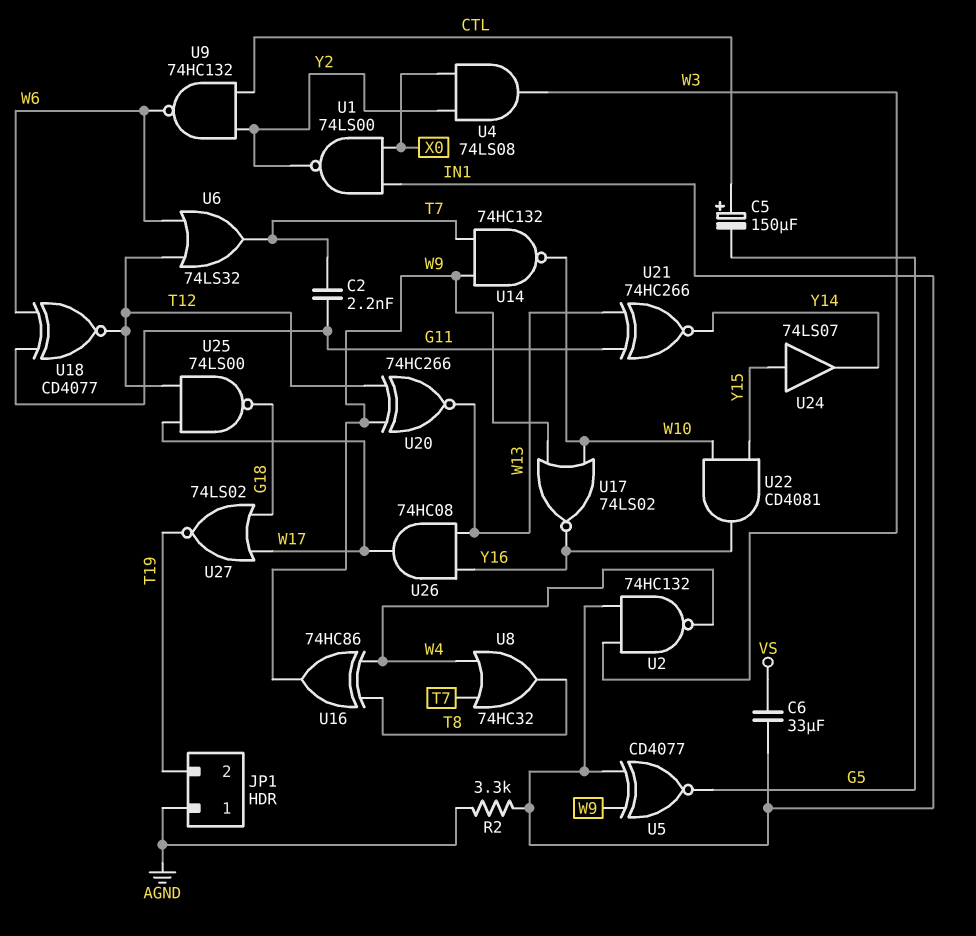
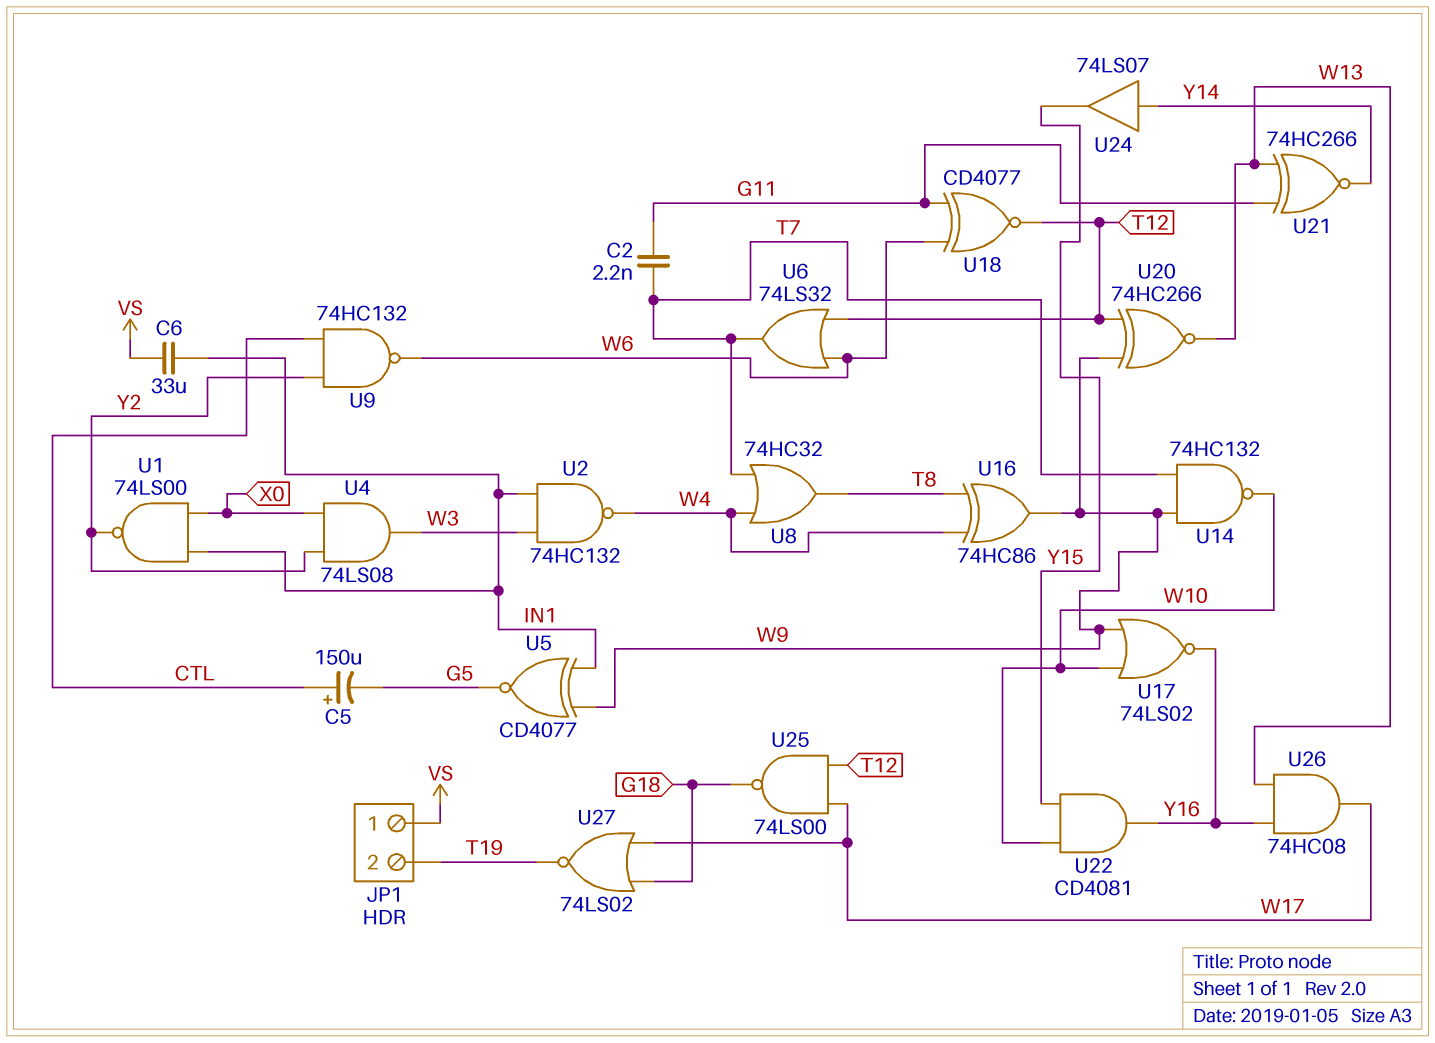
JP1 pin 1: AGND -> VS
R2: 3.3k (AGND, IN1) -> none
U24: buffer 74LS07 (in Y15, out Y14) -> buffer 74LS07 (in Y14, out Y15)

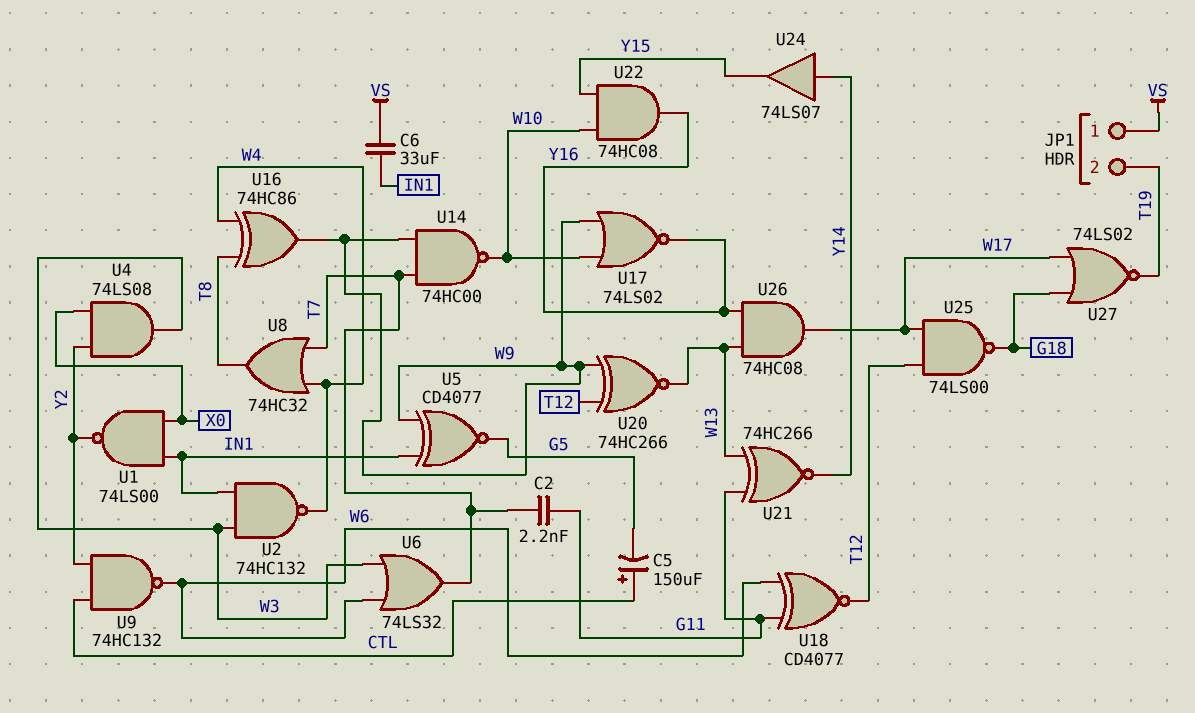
U6: OR 74LS32 (in T12, in W6, out T7) -> OR 74LS32 (in W3, in W6, out T7)
U14: NAND 74HC132 (in T7, in W9, out W10) -> NAND 74HC00 (in T7, in W9, out W10)
U22: AND CD4081 (in W10, in Y15, out Y16) -> AND 74HC08 (in W10, in Y15, out Y16)

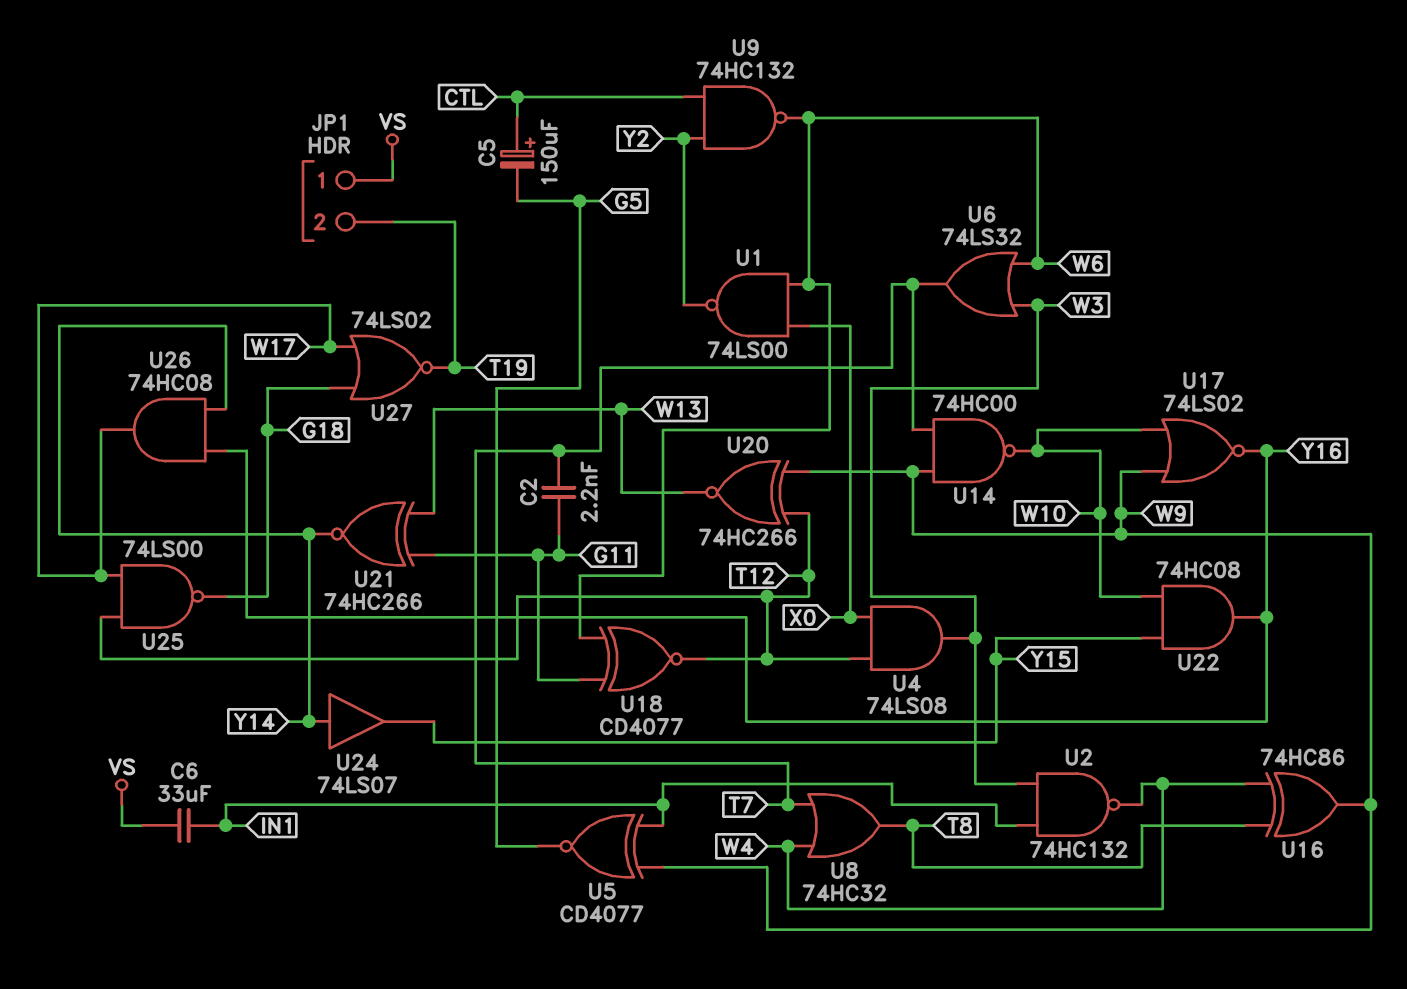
U1: NAND 74LS00 (in IN1, in X0, out Y2) -> NAND 74LS00 (in W6, in X0, out Y2)
U4: AND 74LS08 (in X0, in Y2, out W3) -> AND 74LS08 (in T12, in X0, out W3)
U26: AND 74HC08 (in W13, in Y16, out W17) -> AND 74HC08 (in Y14, in Y16, out W17)

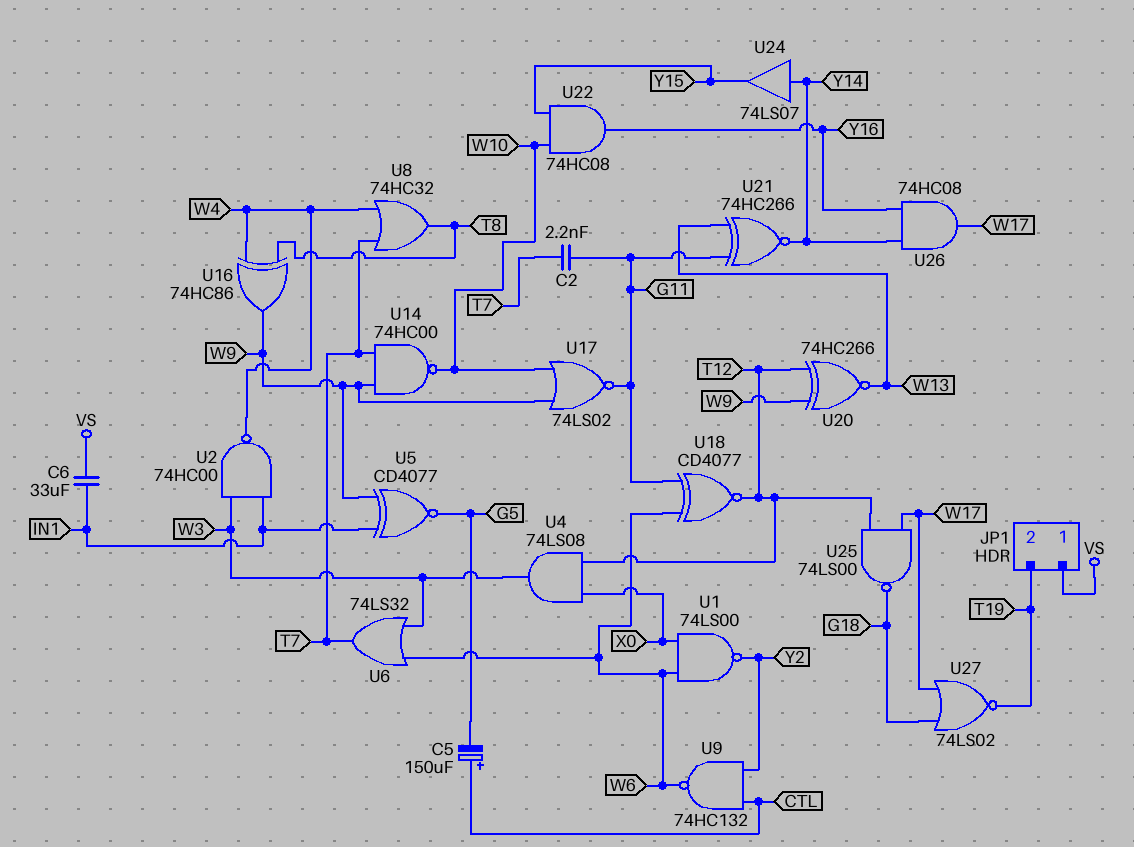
U2: NAND 74HC132 (in IN1, in W3, out W4) -> NAND 74HC00 (in IN1, in W3, out W4)
U17: NOR 74LS02 (in W9, in W10, out Y16) -> NOR 74LS02 (in W9, in W10, out G11)

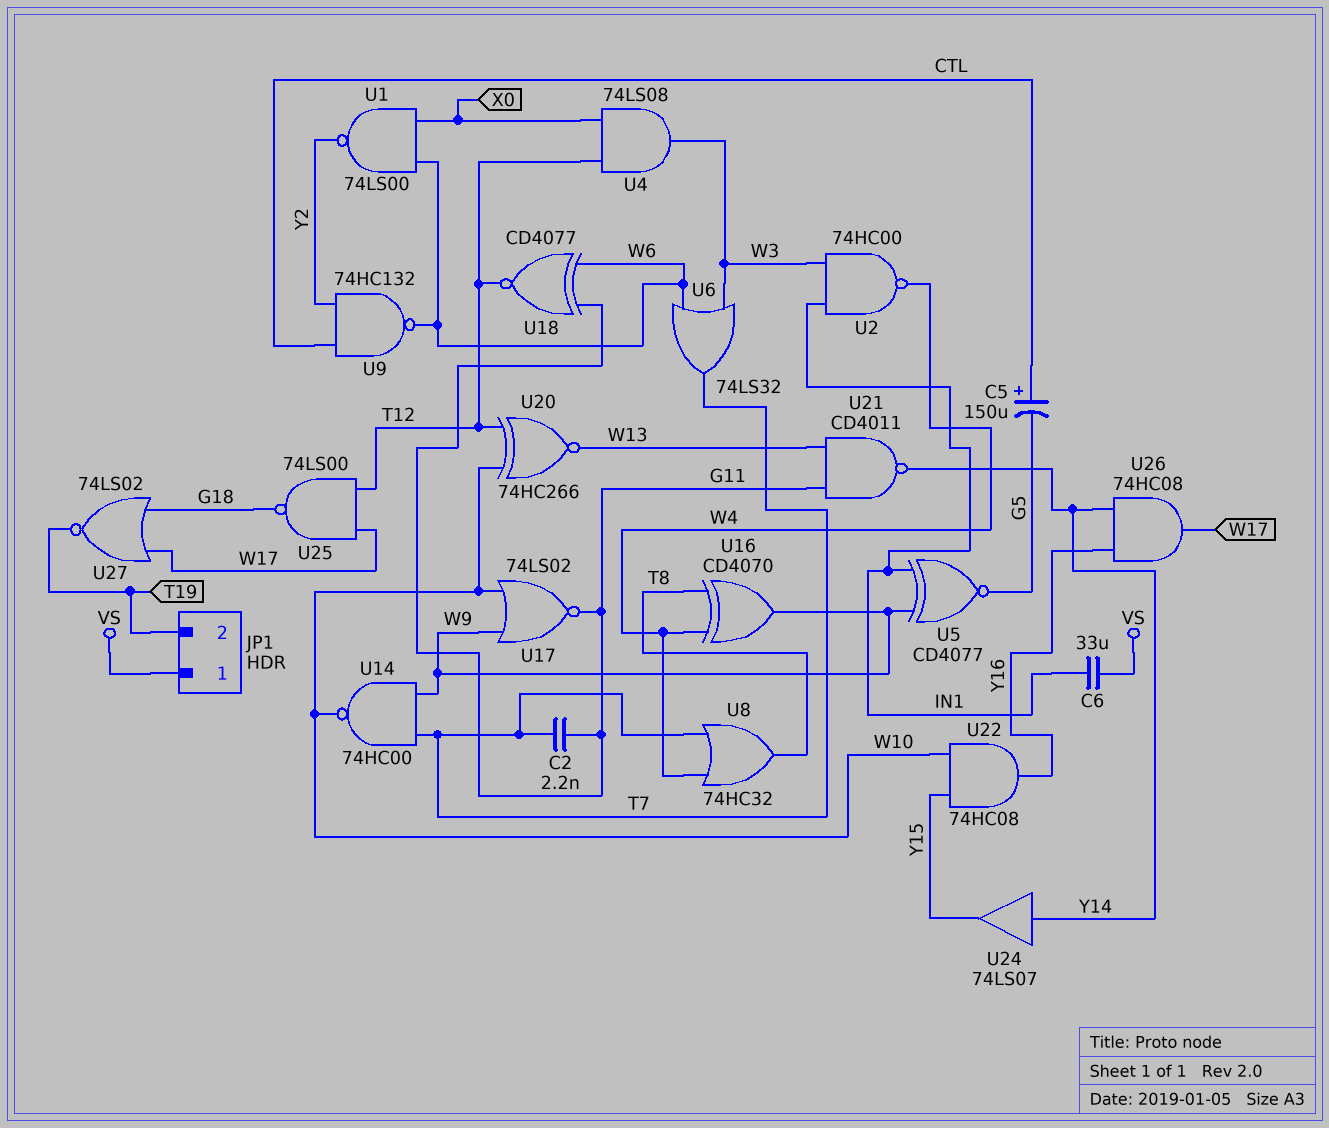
U16: XOR 74HC86 (in T8, in W4, out W9) -> XOR CD4070 (in T8, in W4, out W9)
U20: XNOR 74HC266 (in T12, in W9, out W13) -> XNOR 74HC266 (in T12, in W10, out W13)
U21: XNOR 74HC266 (in G11, in W13, out Y14) -> NAND CD4011 (in G11, in W13, out Y14)

